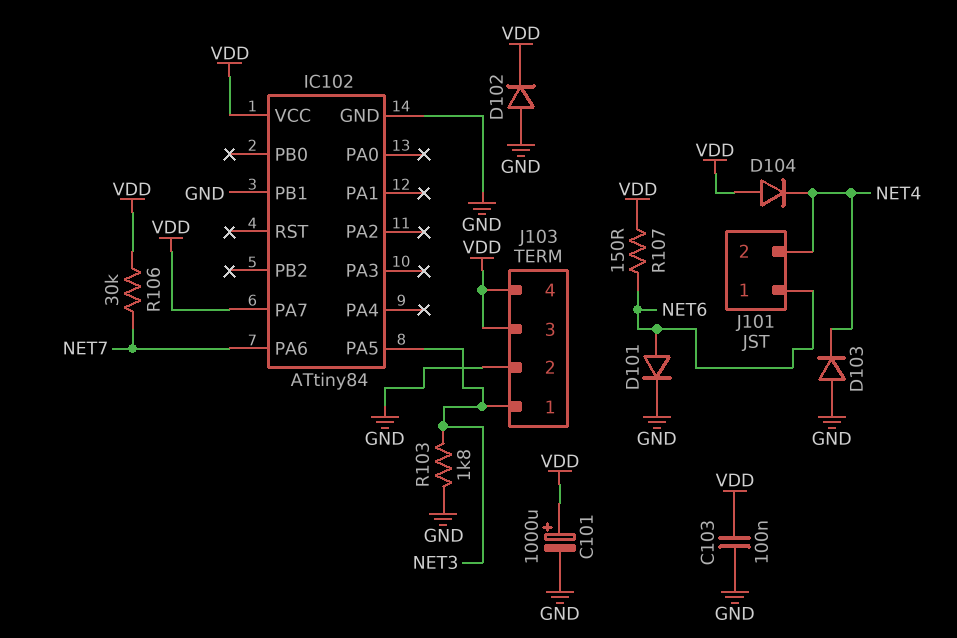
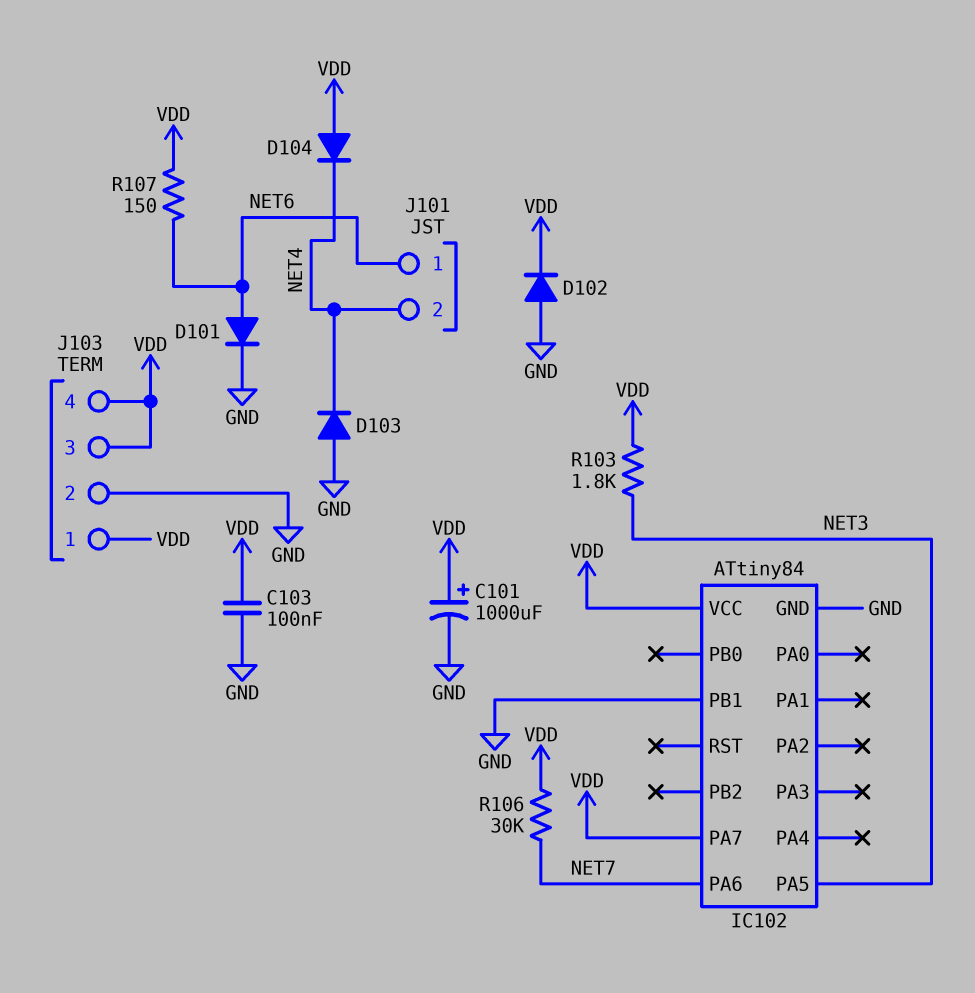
J103 pin 1: NET3 -> VDD
R103: 1.8k (GND, NET3) -> 1.8k (NET3, VDD)

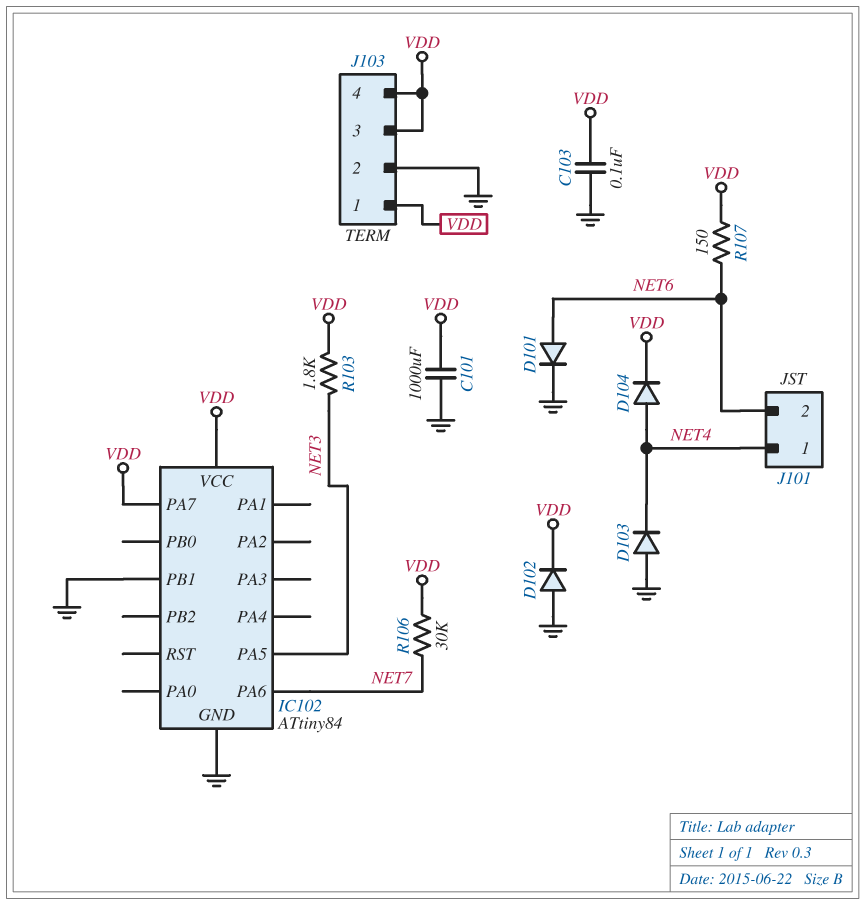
C101: 1000uF (plus VDD, minus GND) -> 1000uF (GND, VDD)
D104: diode (A VDD, K NET4) -> diode (A NET4, K VDD)
J101 pin 1: NET6 -> NET4
J101 pin 2: NET4 -> NET6

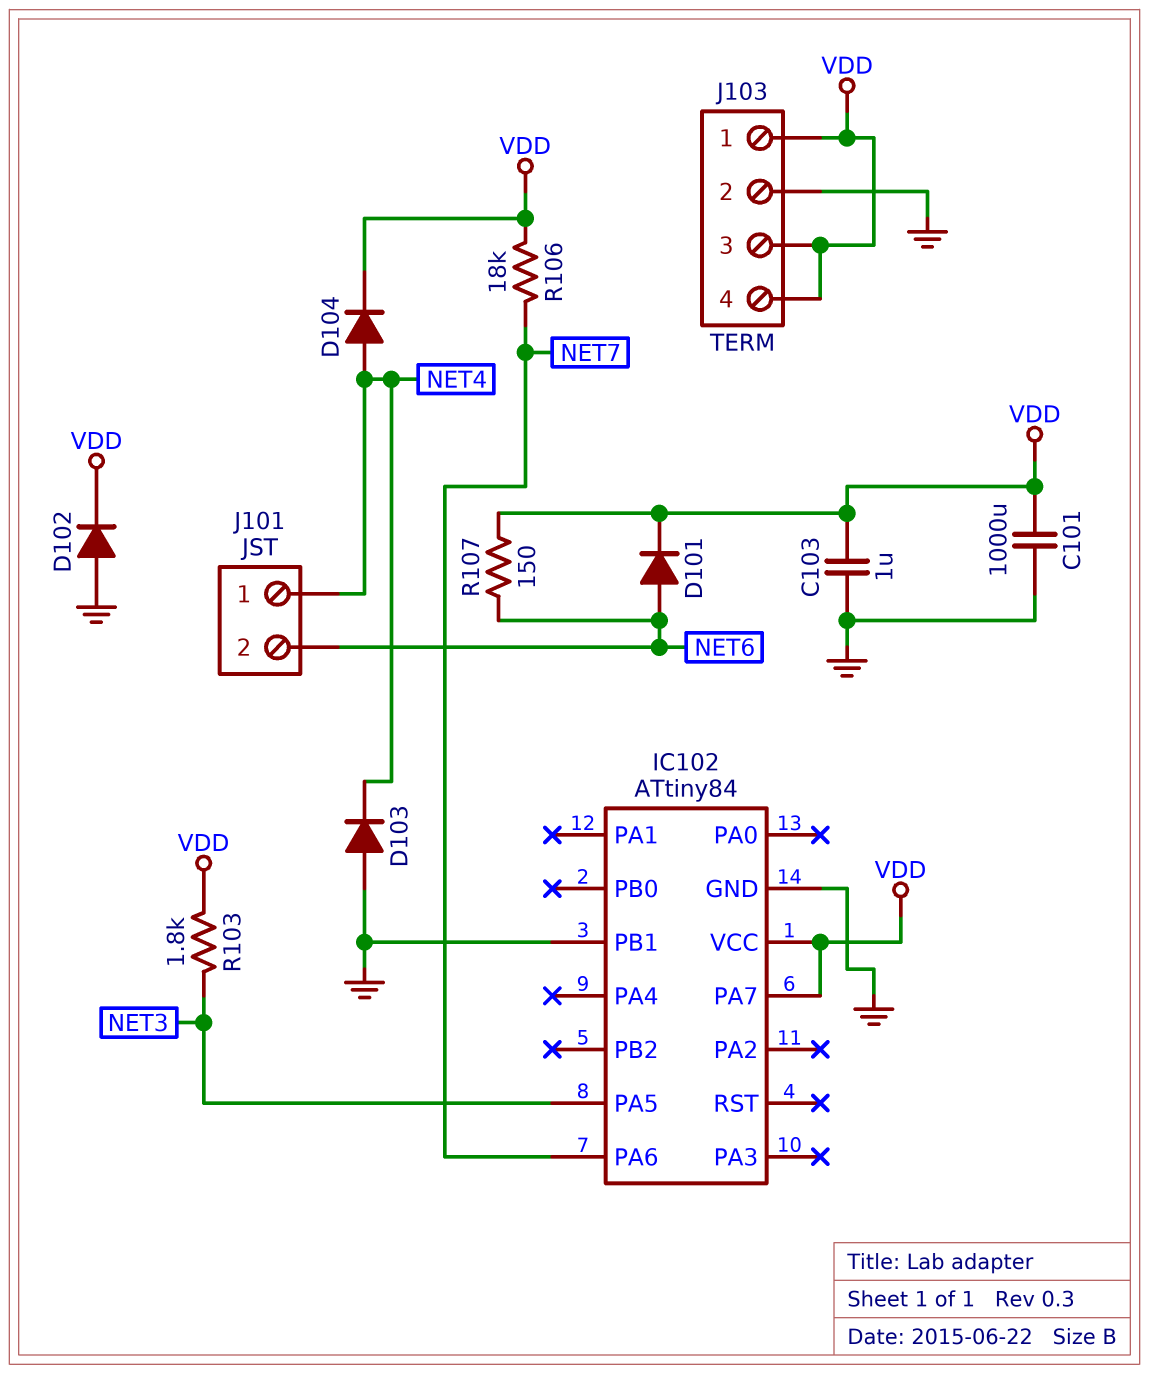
C103: 100nF (GND, VDD) -> 1uF (GND, VDD)
D101: diode (A NET6, K GND) -> diode (A NET6, K VDD)
R106: 30k (NET7, VDD) -> 18k (NET7, VDD)

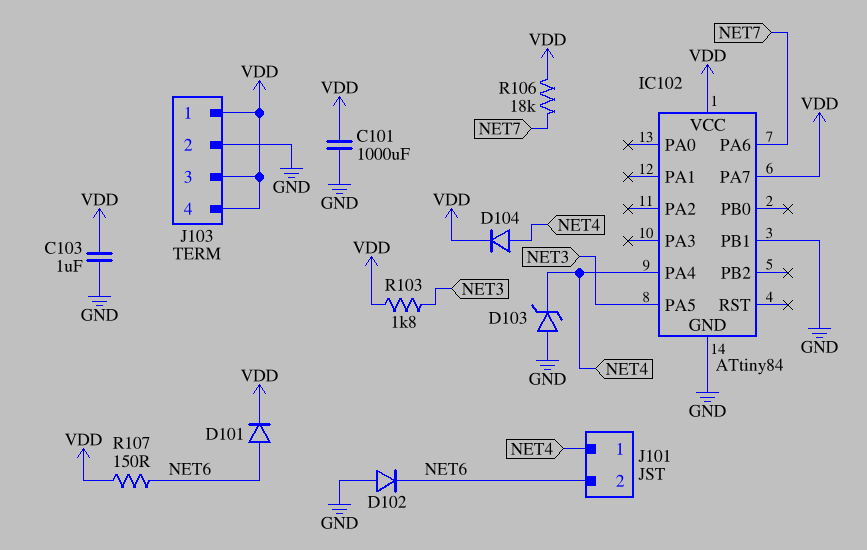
D102: diode (A GND, K VDD) -> diode (A GND, K NET6)
D103: diode (A GND, K NET4) -> zener (A GND, K NET4)
IC102 pin PA4: none -> NET4

